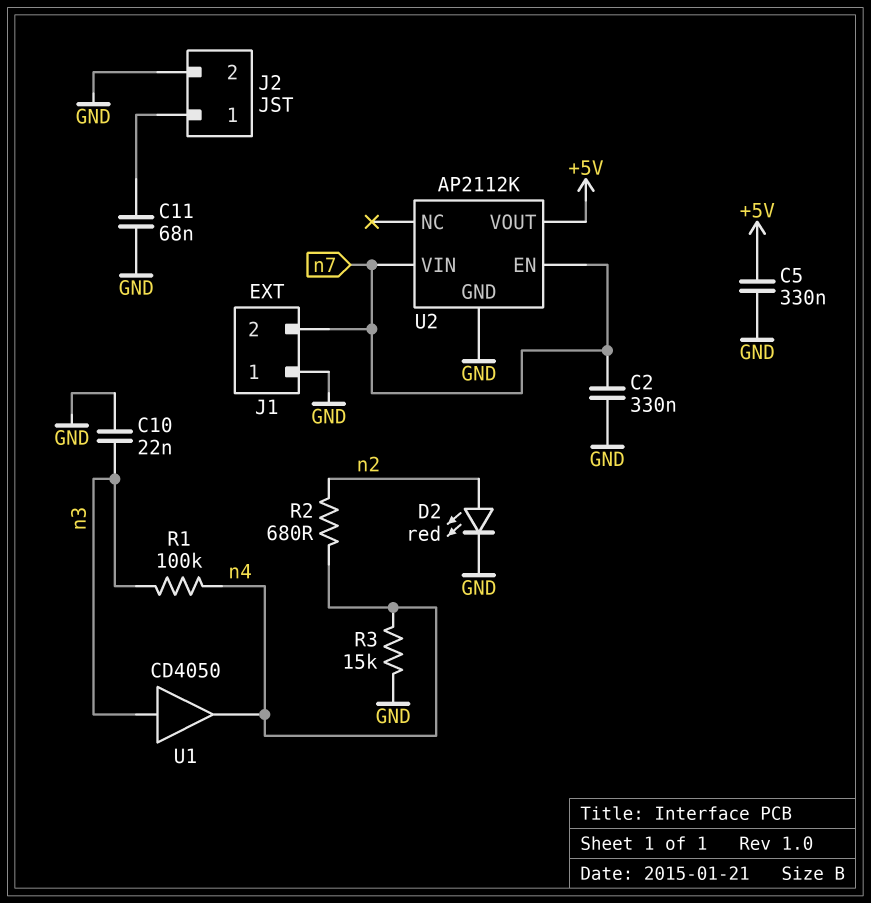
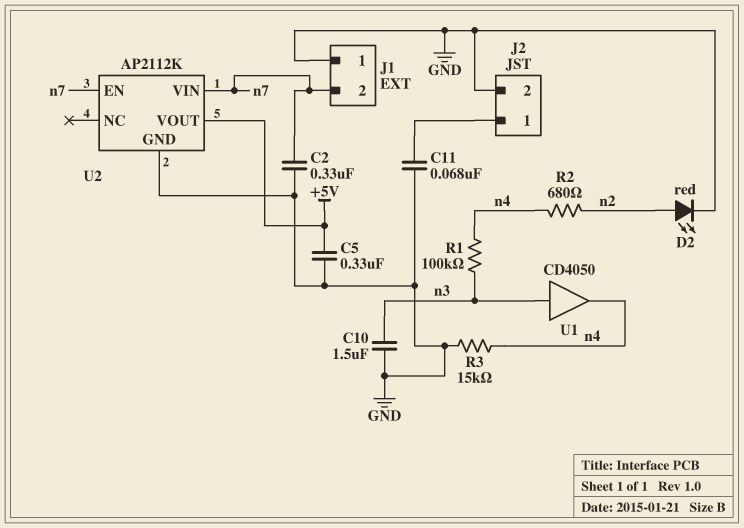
C10: 22nF (GND, n3) -> 1.5uF (GND, n3)

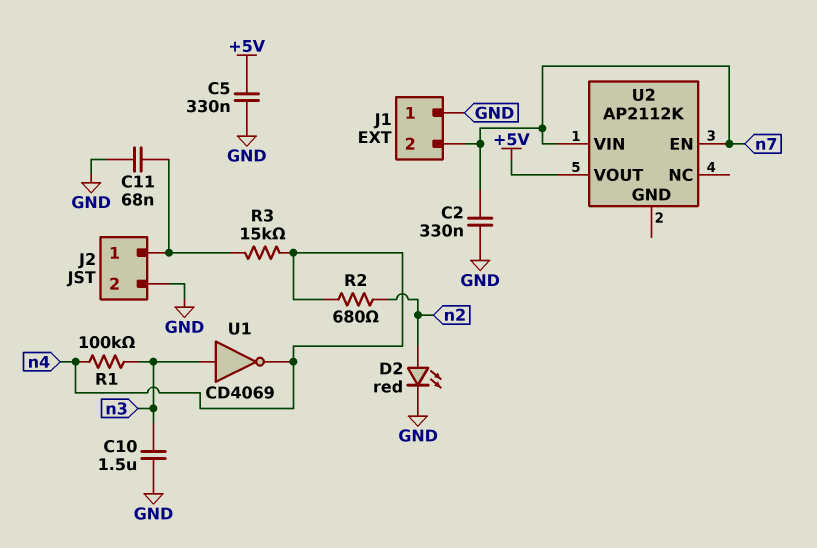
R3: 15k (GND, n4) -> 15k (J2/1, n4)
U1: buffer CD4050 (in n3, out n4) -> NOT CD4069 (in n3, out n4)
U2 pin GND: GND -> none

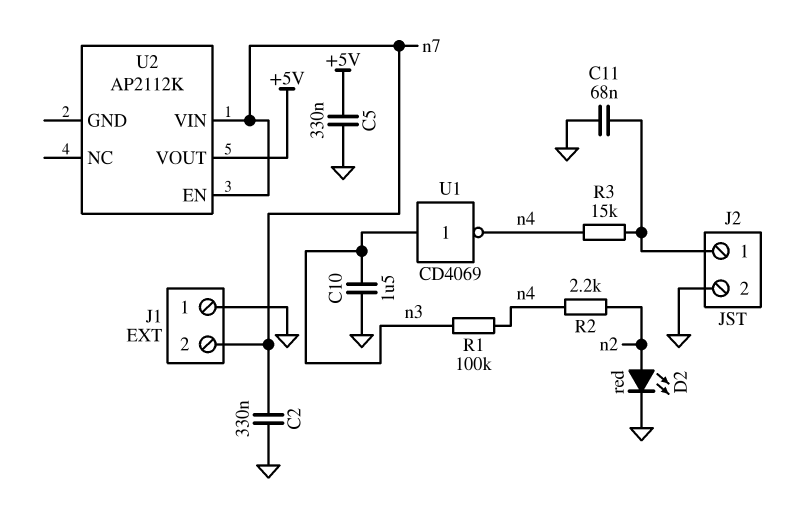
R2: 680 (n2, n4) -> 2.2k (n2, n4)

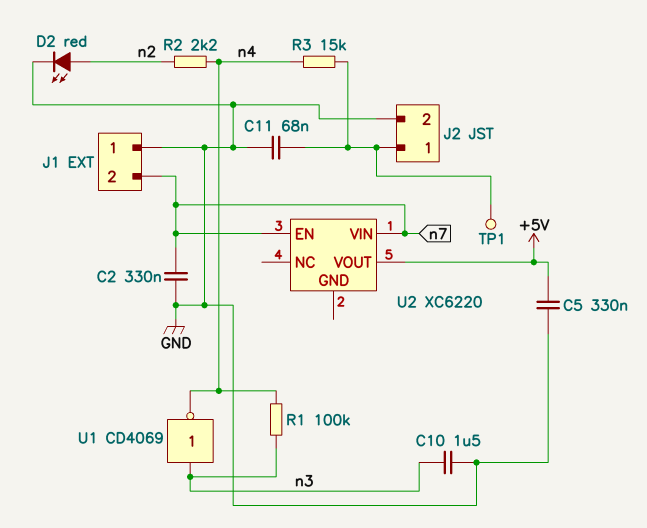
TP1: none -> test point (J2/1)
U2: AP2112K -> XC6220

